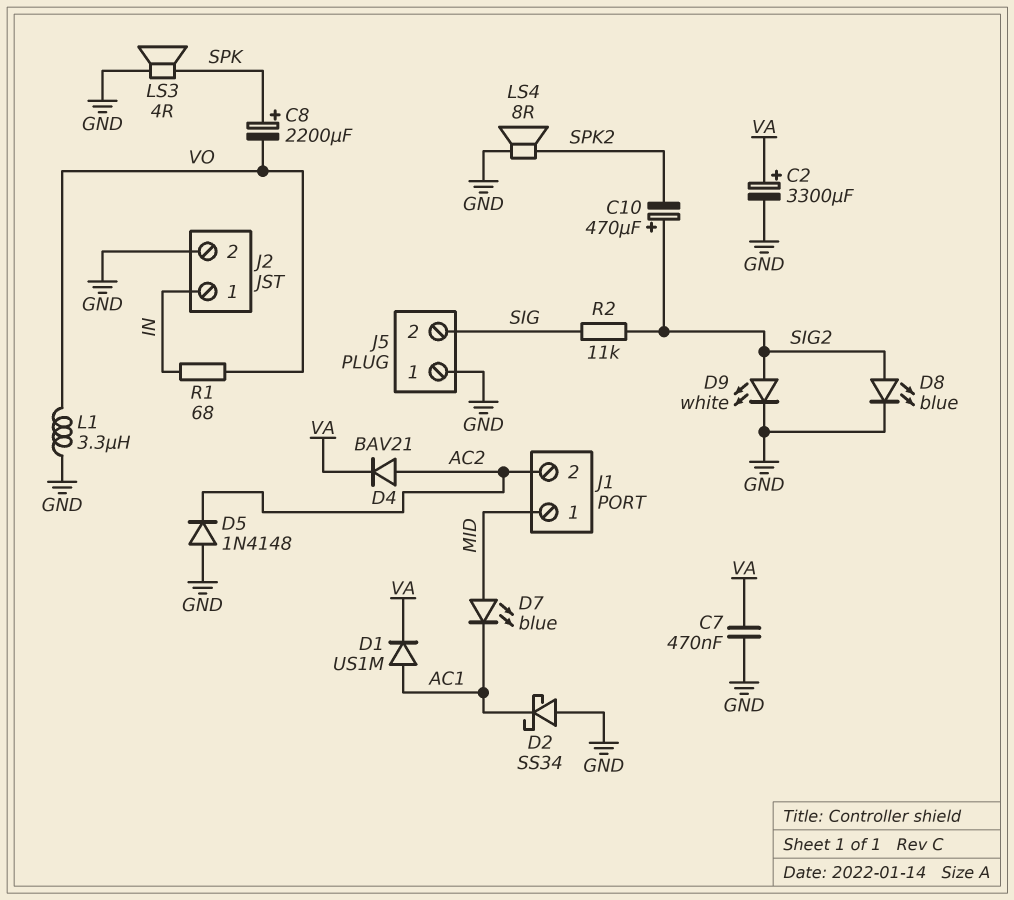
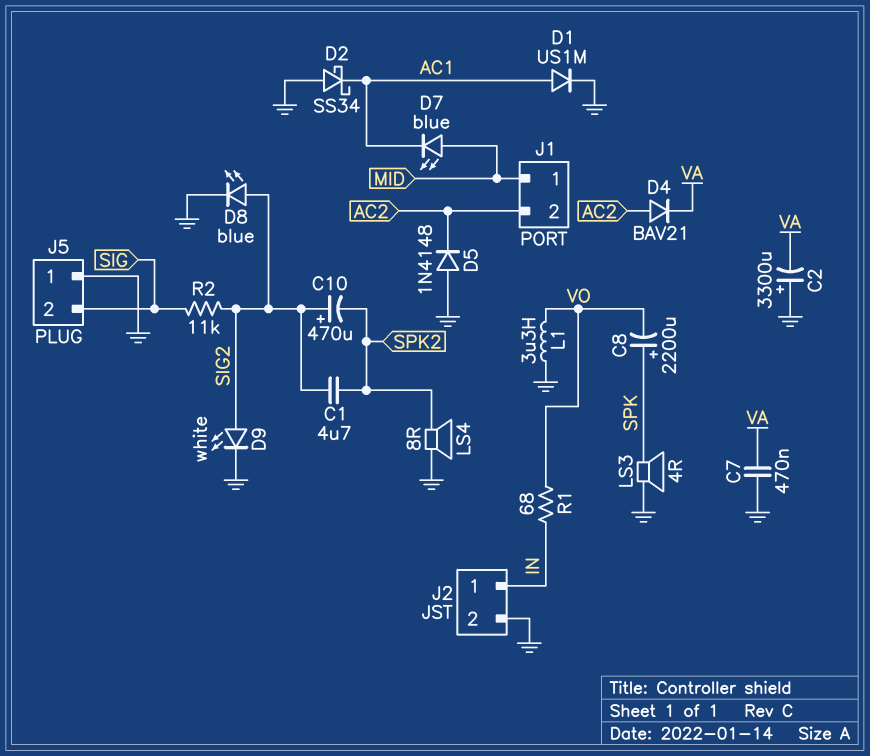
C1: none -> 4.7uF (SIG2, SPK2)
C2: 3300uF (plus VA, minus GND) -> 3300uF (plus GND, minus VA)
D1: diode US1M (A AC1, K VA) -> diode US1M (A AC1, K GND)

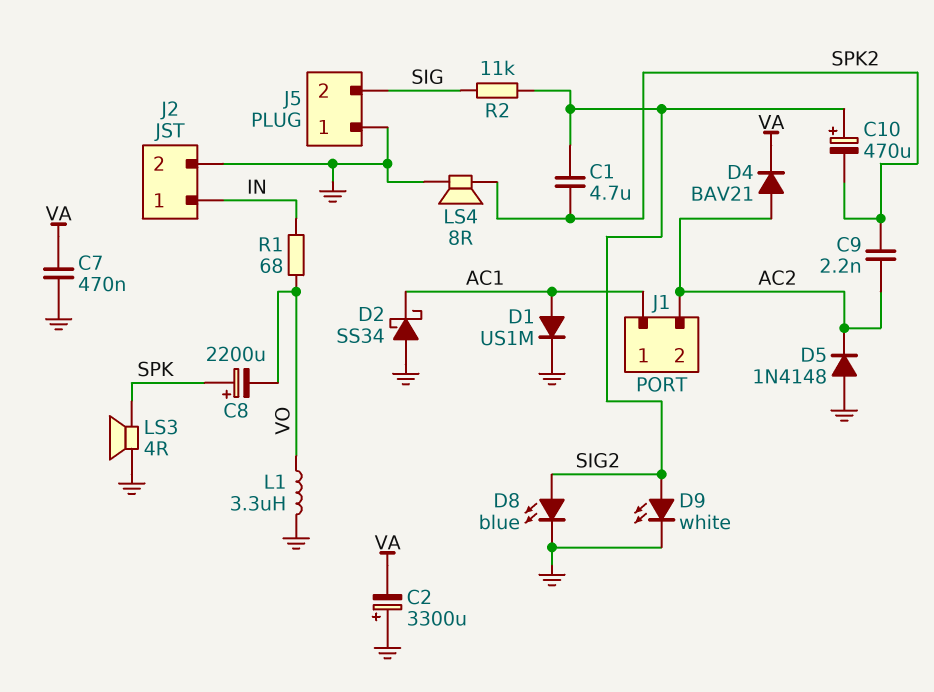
C9: none -> 2.2nF (AC2, SPK2)
D7: LED blue (A MID, K AC1) -> none
J1 pin 1: MID -> AC1

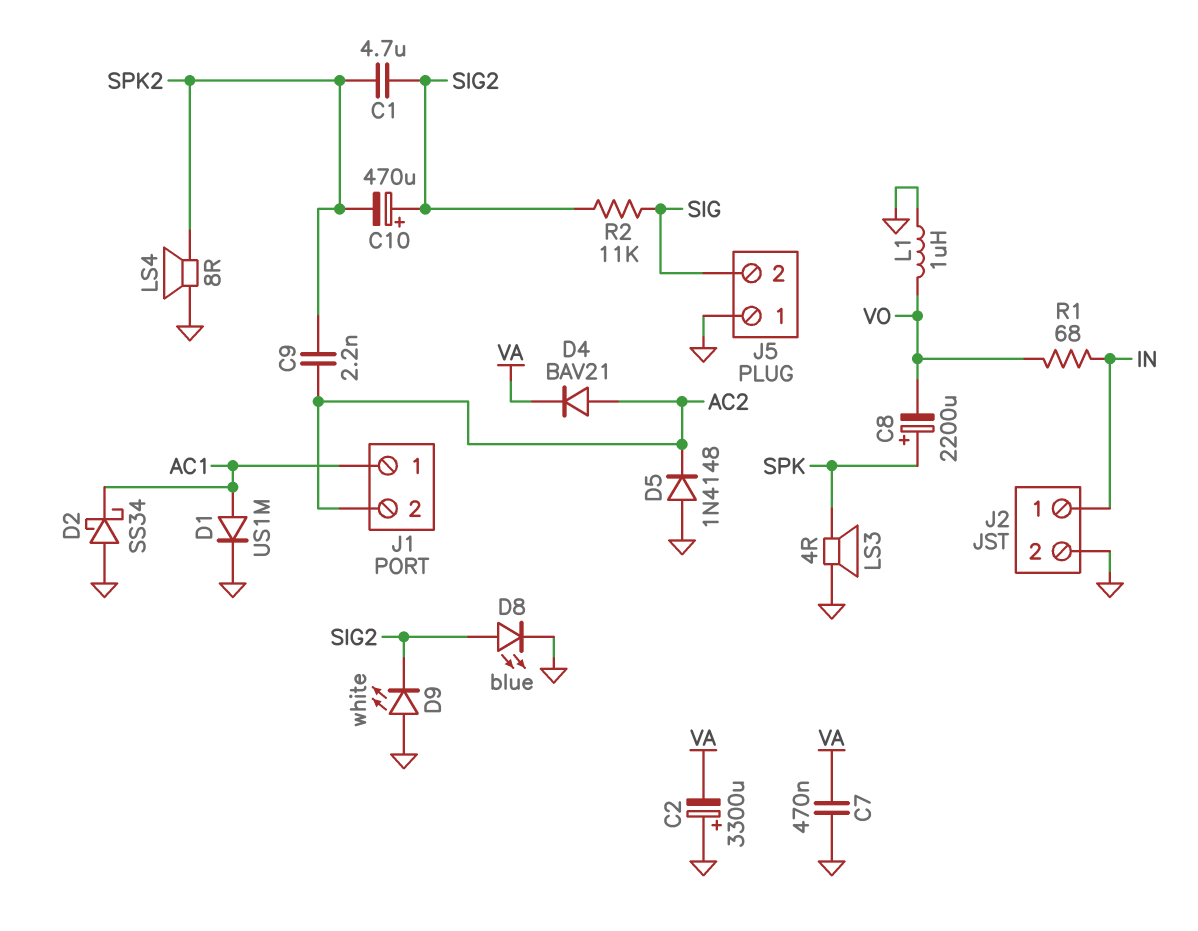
D9: LED white (A SIG2, K GND) -> LED white (A GND, K SIG2)
L1: 3.3uH (GND, VO) -> 1uH (GND, VO)

